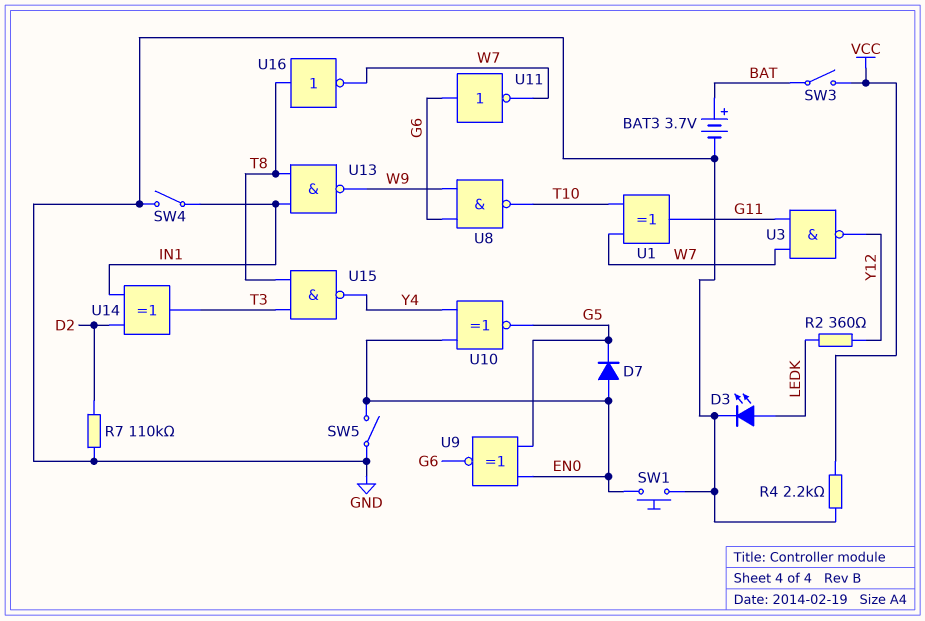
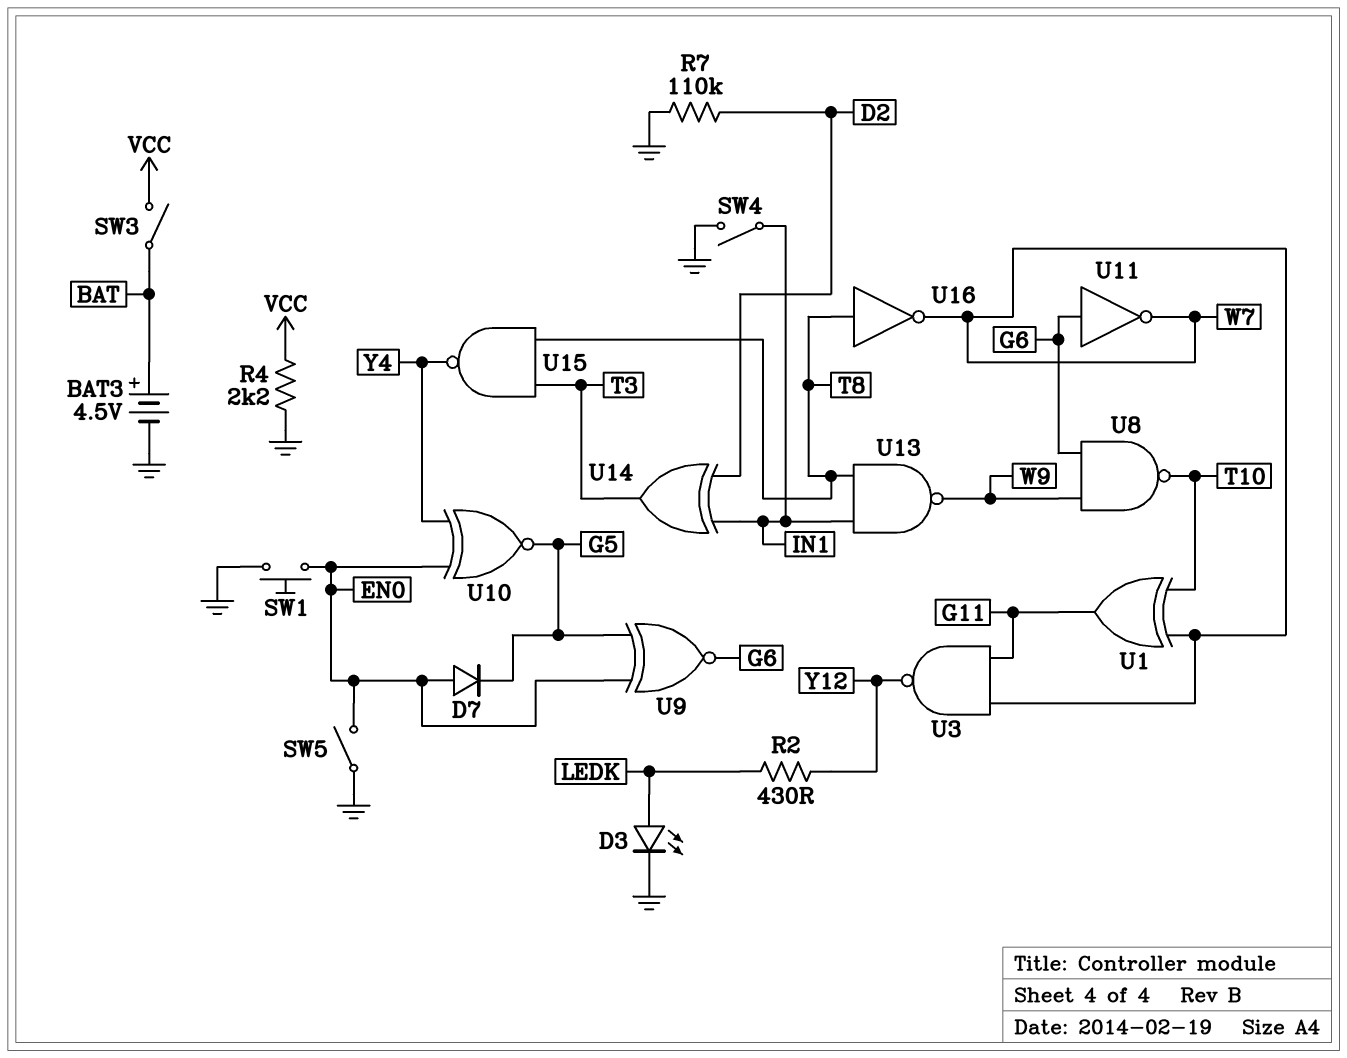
BAT3: 3.7V (plus BAT, minus GND) -> 4.5V (plus BAT, minus GND)
R2: 360 (LEDK, Y12) -> 430 (LEDK, Y12)

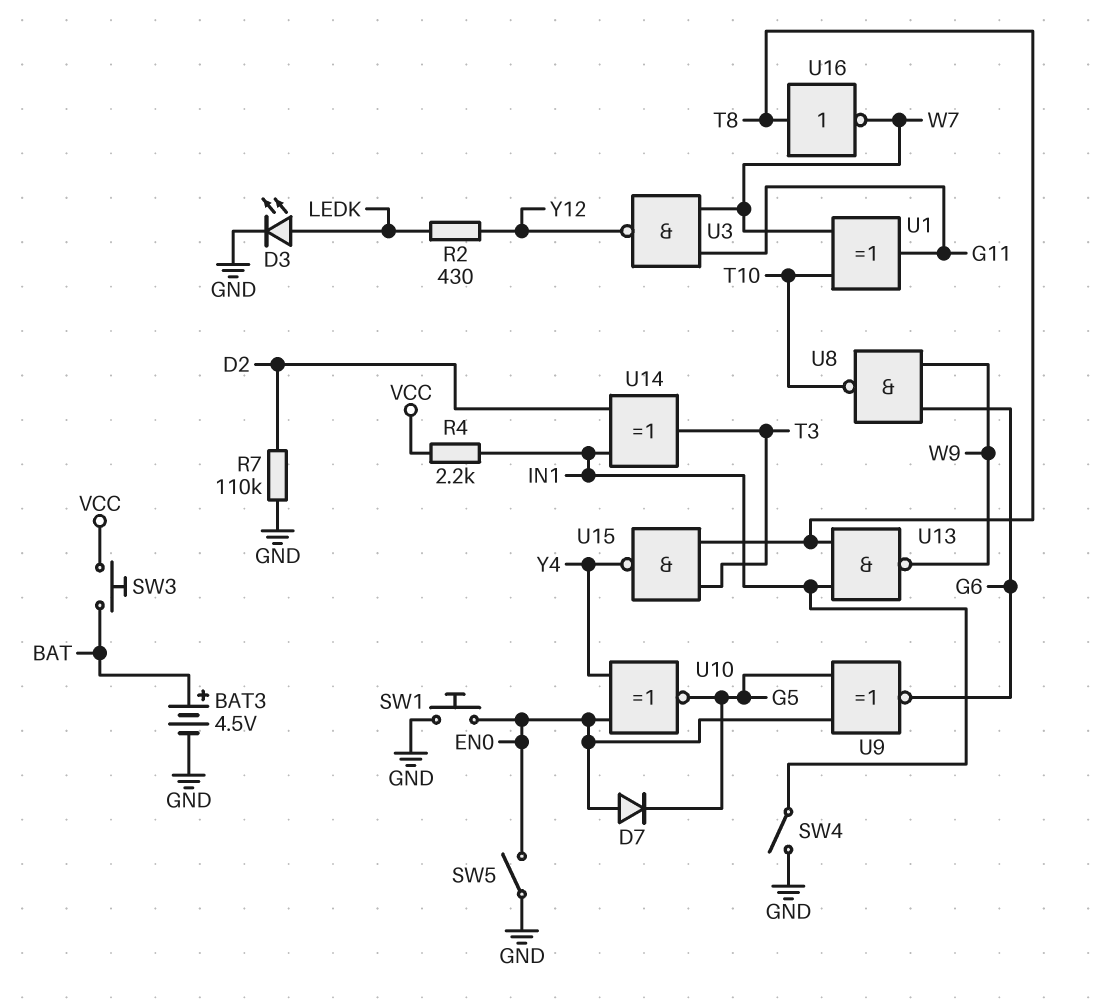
R4: 2.2k (GND, VCC) -> 2.2k (IN1, VCC)
SW3: switch (BAT, VCC) -> button (BAT, VCC)
U11: NOT (in G6, out W7) -> none

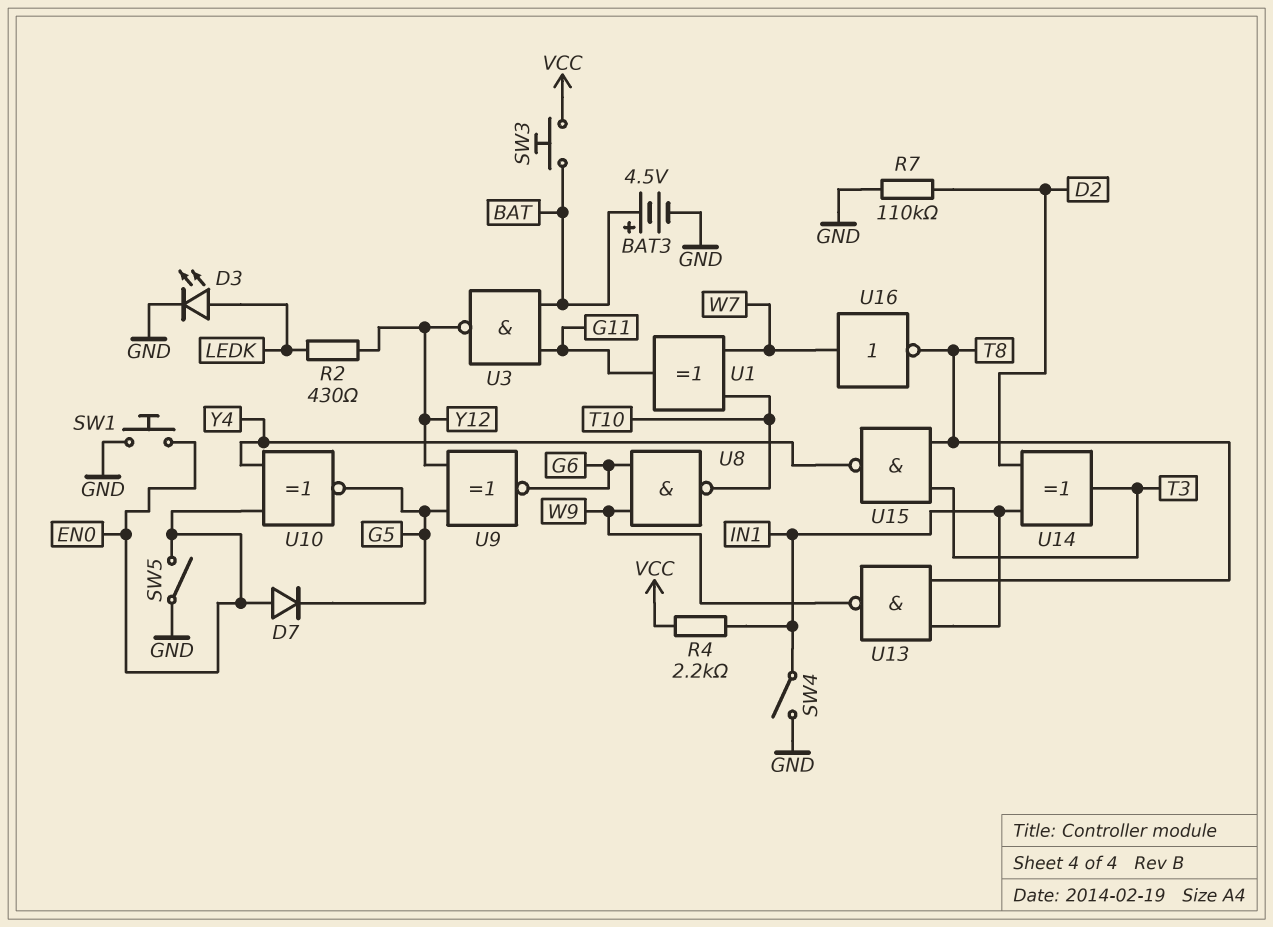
U3: NAND (in G11, in W7, out Y12) -> NAND (in BAT, in G11, out Y12)
U9: XNOR (in EN0, in G5, out G6) -> XNOR (in G5, in Y12, out G6)
U16: NOT (in T8, out W7) -> NOT (in W7, out T8)

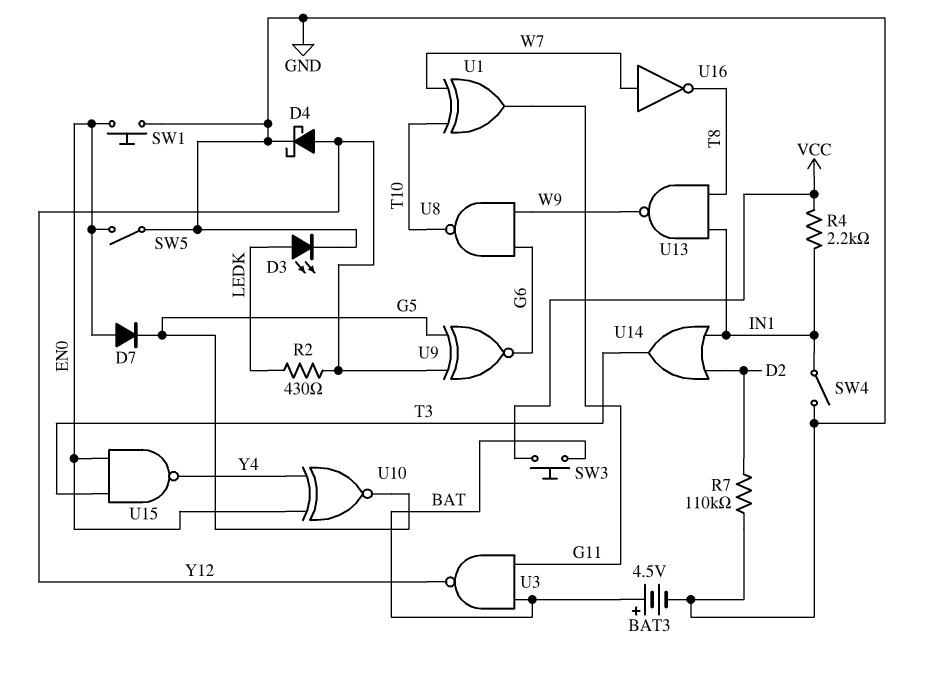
D4: none -> schottky (A Y12, K GND)
U14: XOR (in D2, in IN1, out T3) -> OR (in D2, in IN1, out T3)
U15: NAND (in T3, in T8, out Y4) -> NAND (in EN0, in T3, out Y4)

